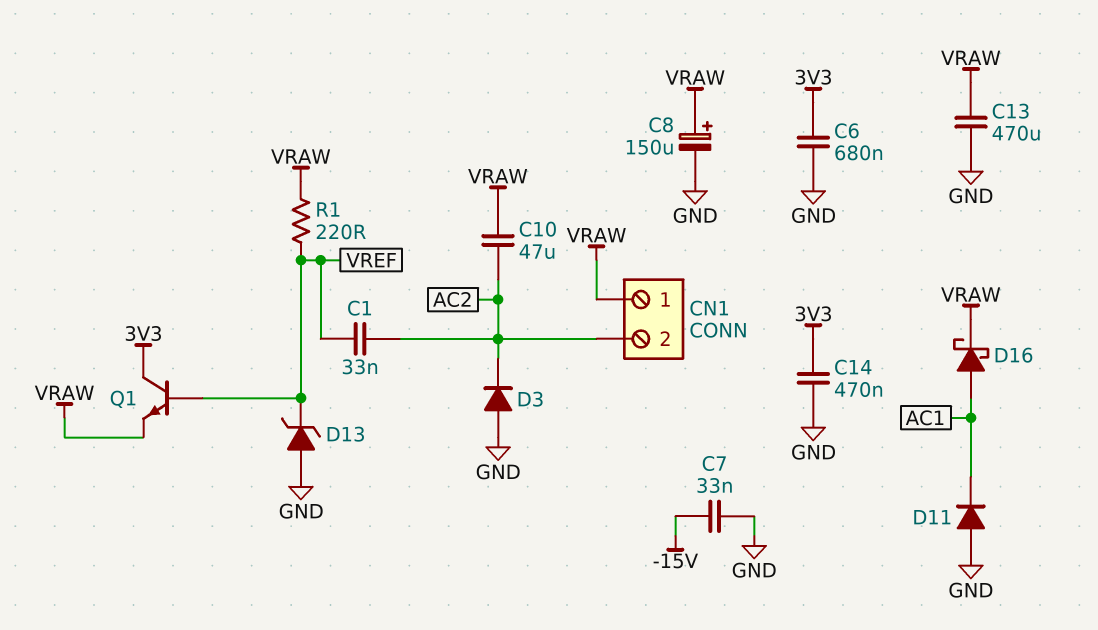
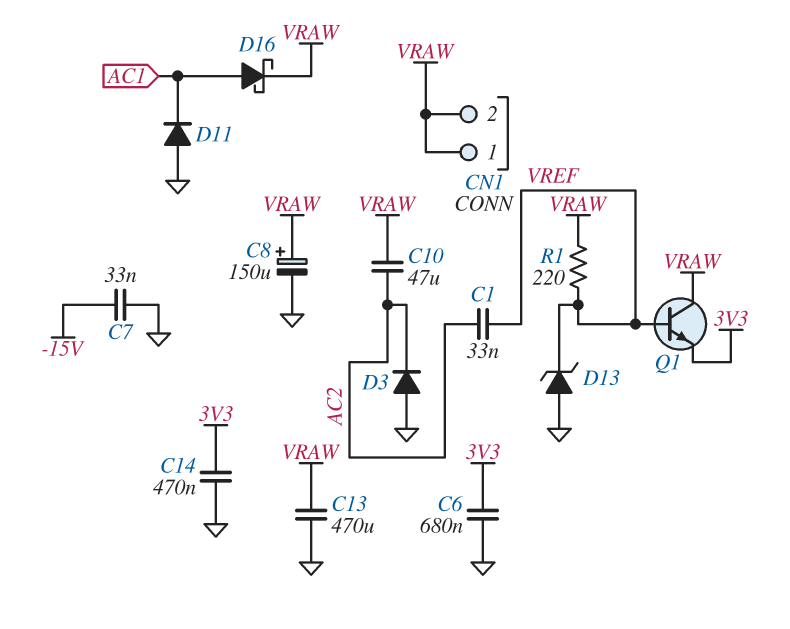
CN1 pin 2: AC2 -> VRAW
Q1: NPN (B VREF, C 3V3, E VRAW) -> NPN (B VREF, C VRAW, E 3V3)

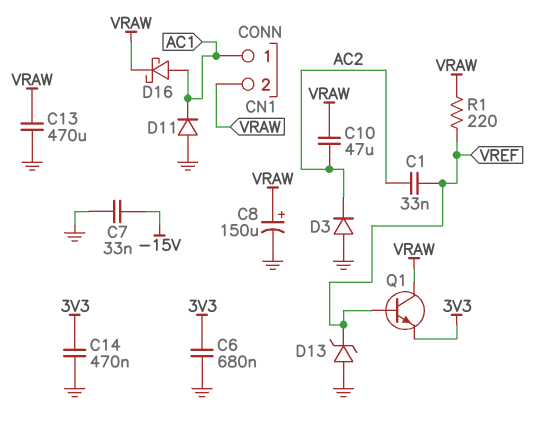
CN1 pin 1: VRAW -> AC1

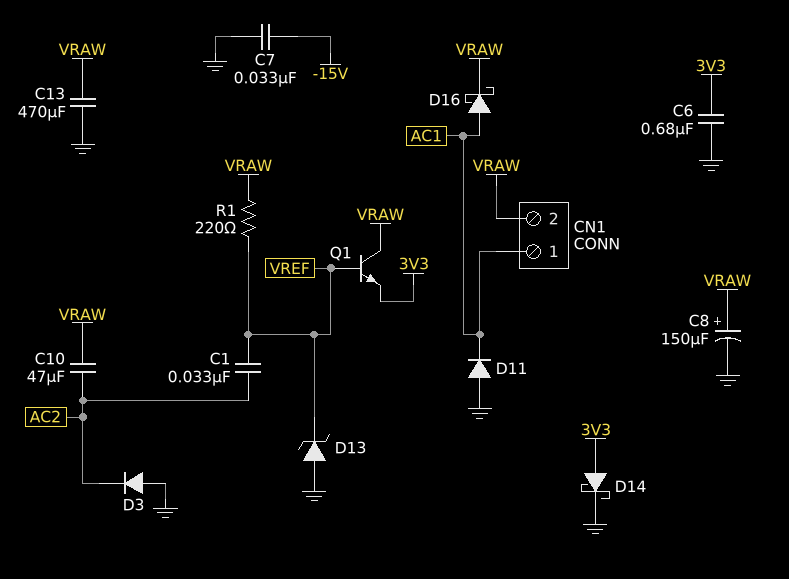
C14: 470nF (3V3, GND) -> none
D14: none -> schottky (A 3V3, K GND)

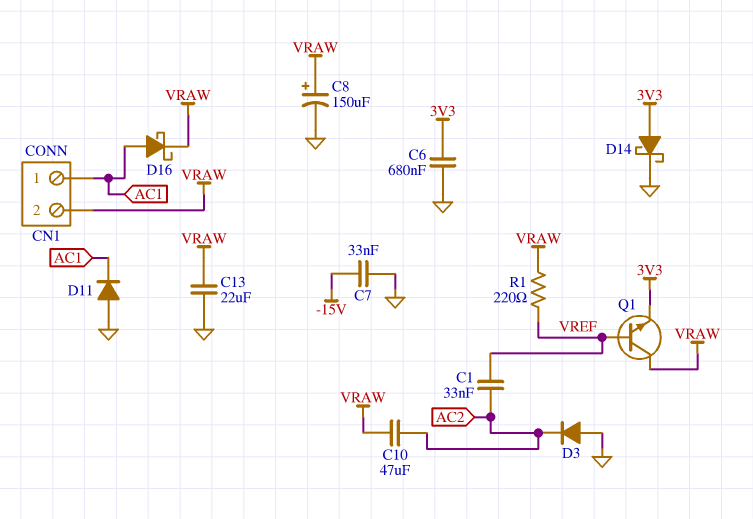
C13: 470uF (GND, VRAW) -> 22uF (GND, VRAW)
D13: zener (A GND, K VREF) -> none

